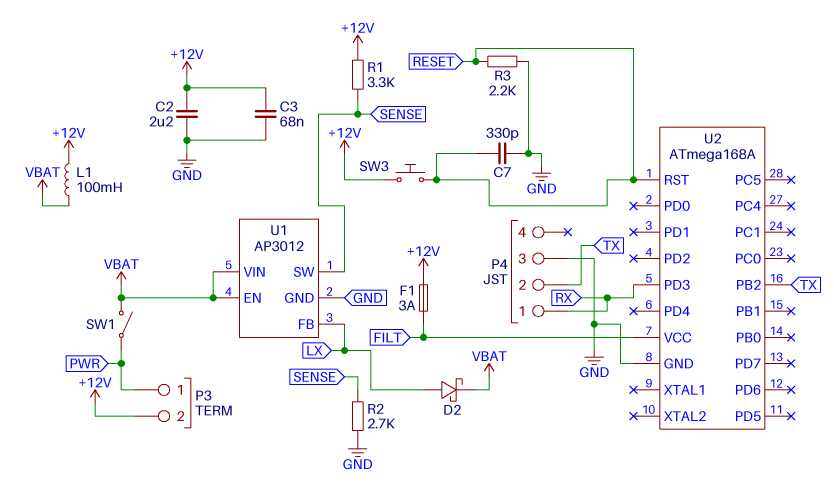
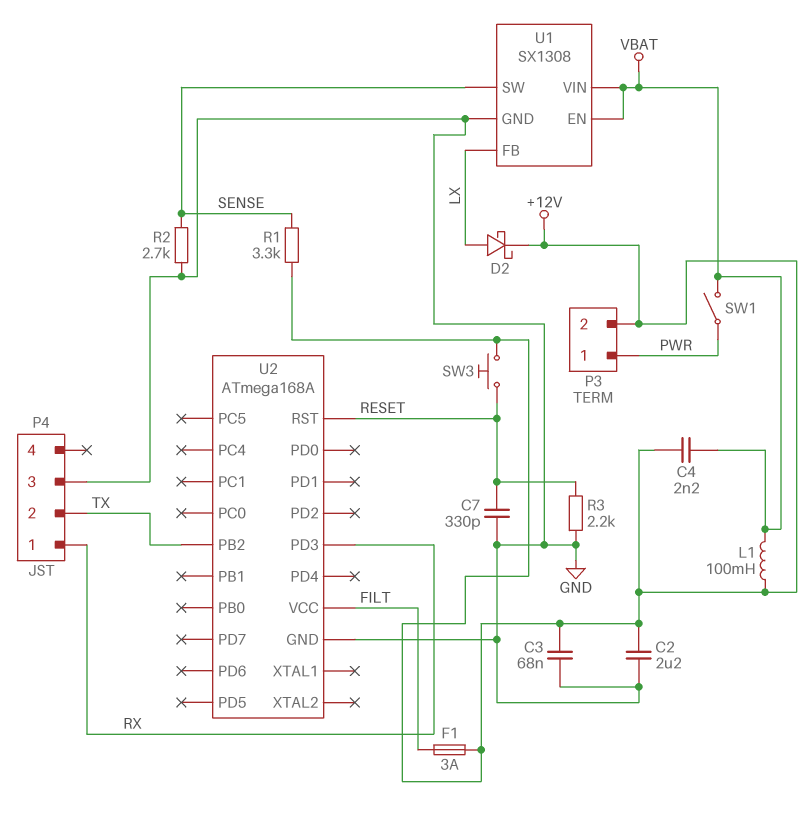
C4: none -> 2.2nF (+12V, VBAT)
D2: schottky (A LX, K VBAT) -> schottky (A LX, K +12V)
U1: AP3012 -> SX1308

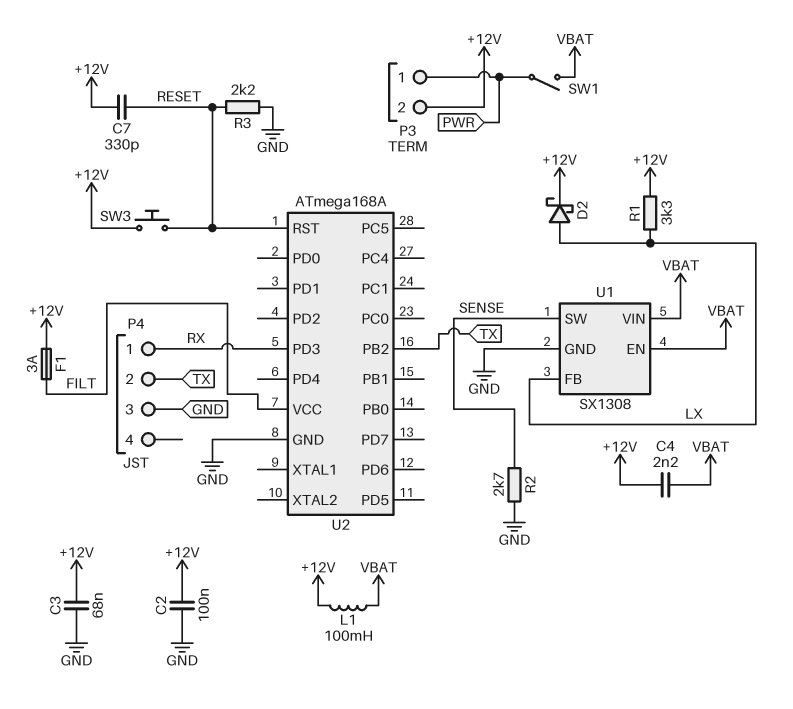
C2: 2.2uF (+12V, GND) -> 100nF (+12V, GND)
C7: 330pF (GND, RESET) -> 330pF (+12V, RESET)
R1: 3.3k (+12V, SENSE) -> 3.3k (+12V, LX)

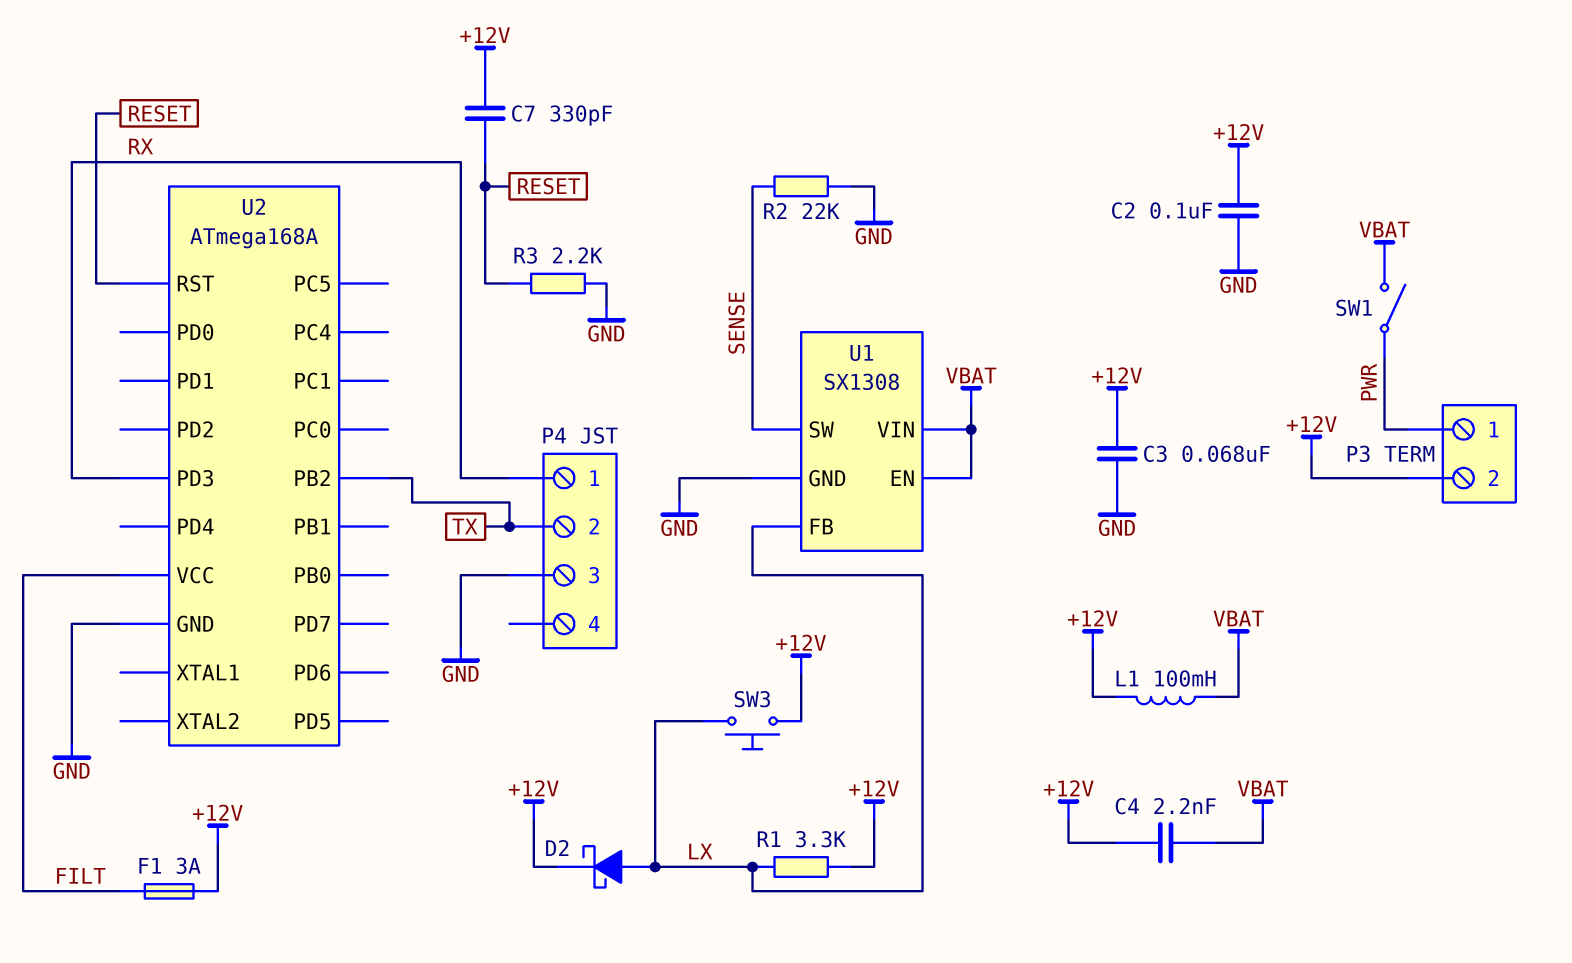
R2: 2.7k (GND, SENSE) -> 22k (GND, SENSE)
SW3: button (+12V, RESET) -> button (+12V, LX)

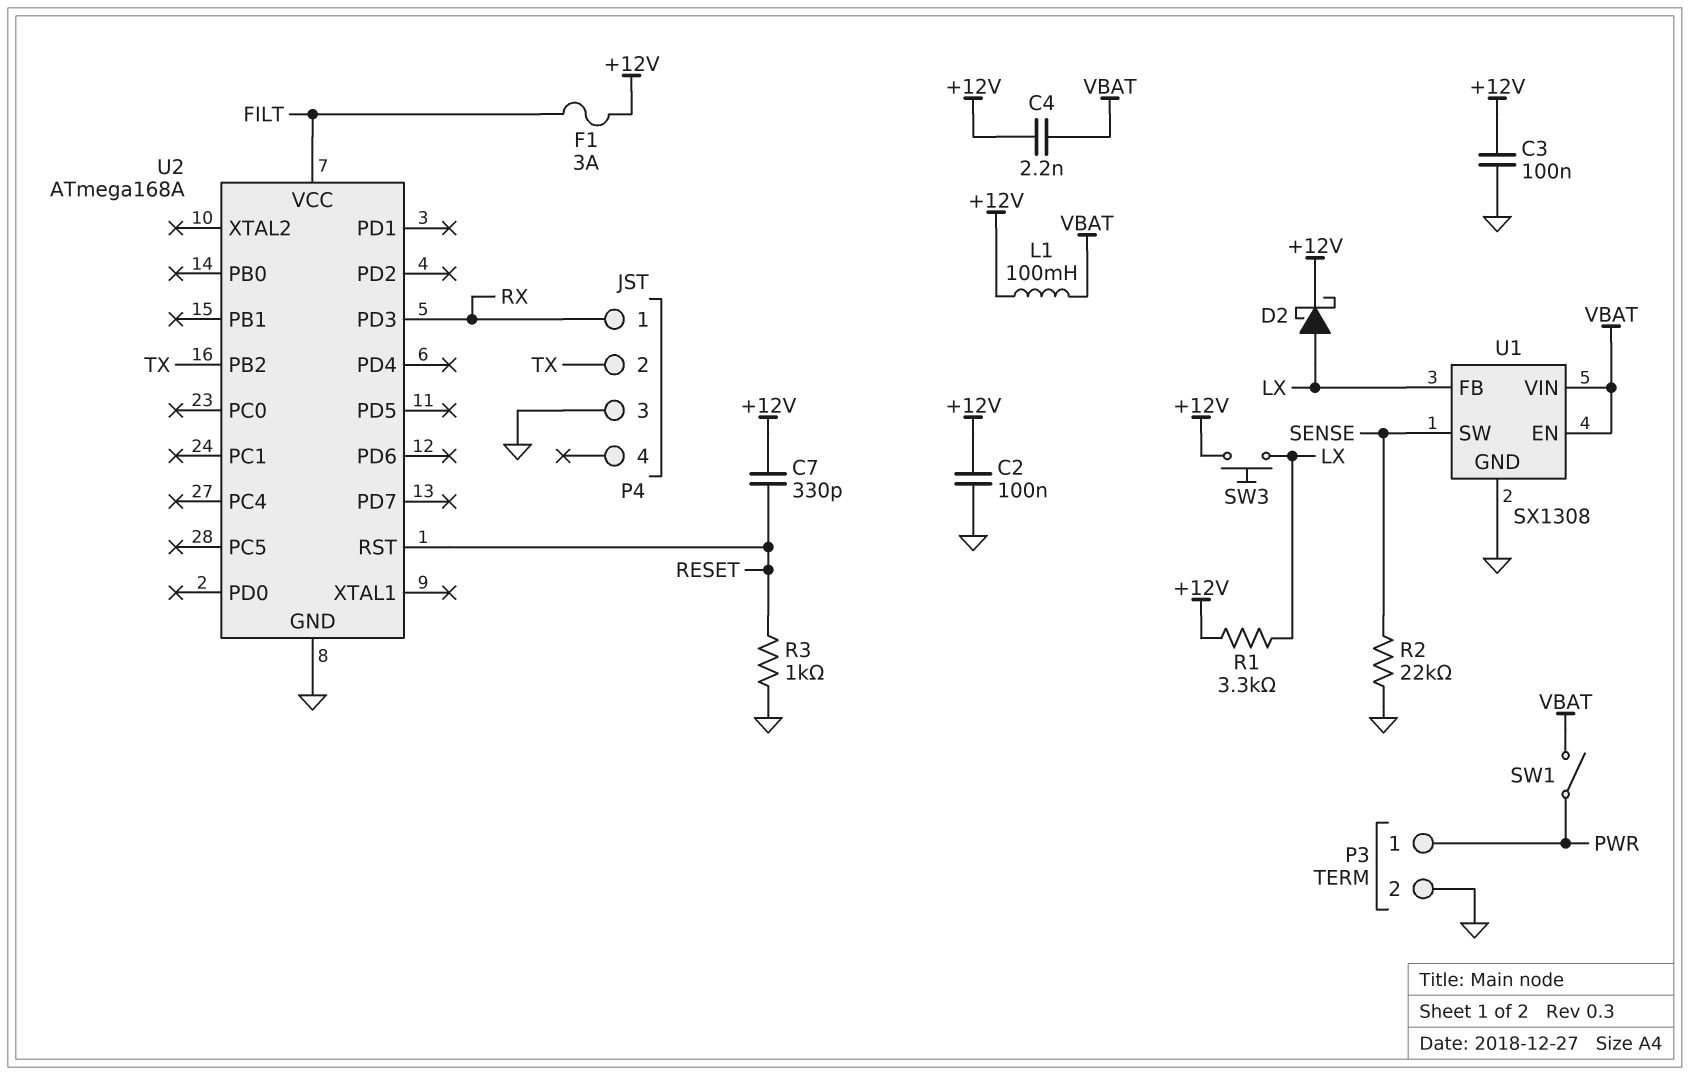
C3: 68nF (+12V, GND) -> 100nF (+12V, GND)
P3 pin 2: +12V -> GND
R3: 2.2k (GND, RESET) -> 1k (GND, RESET)

